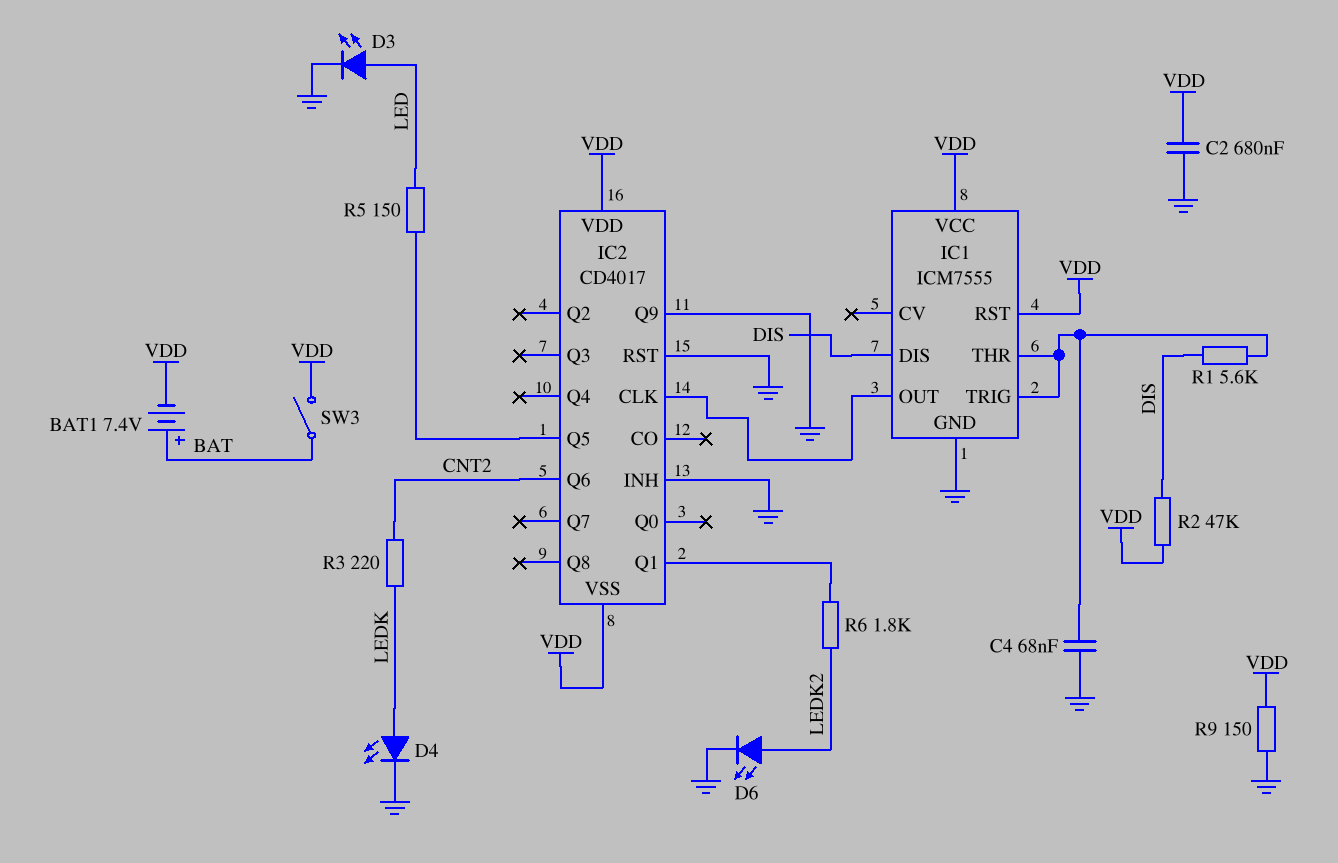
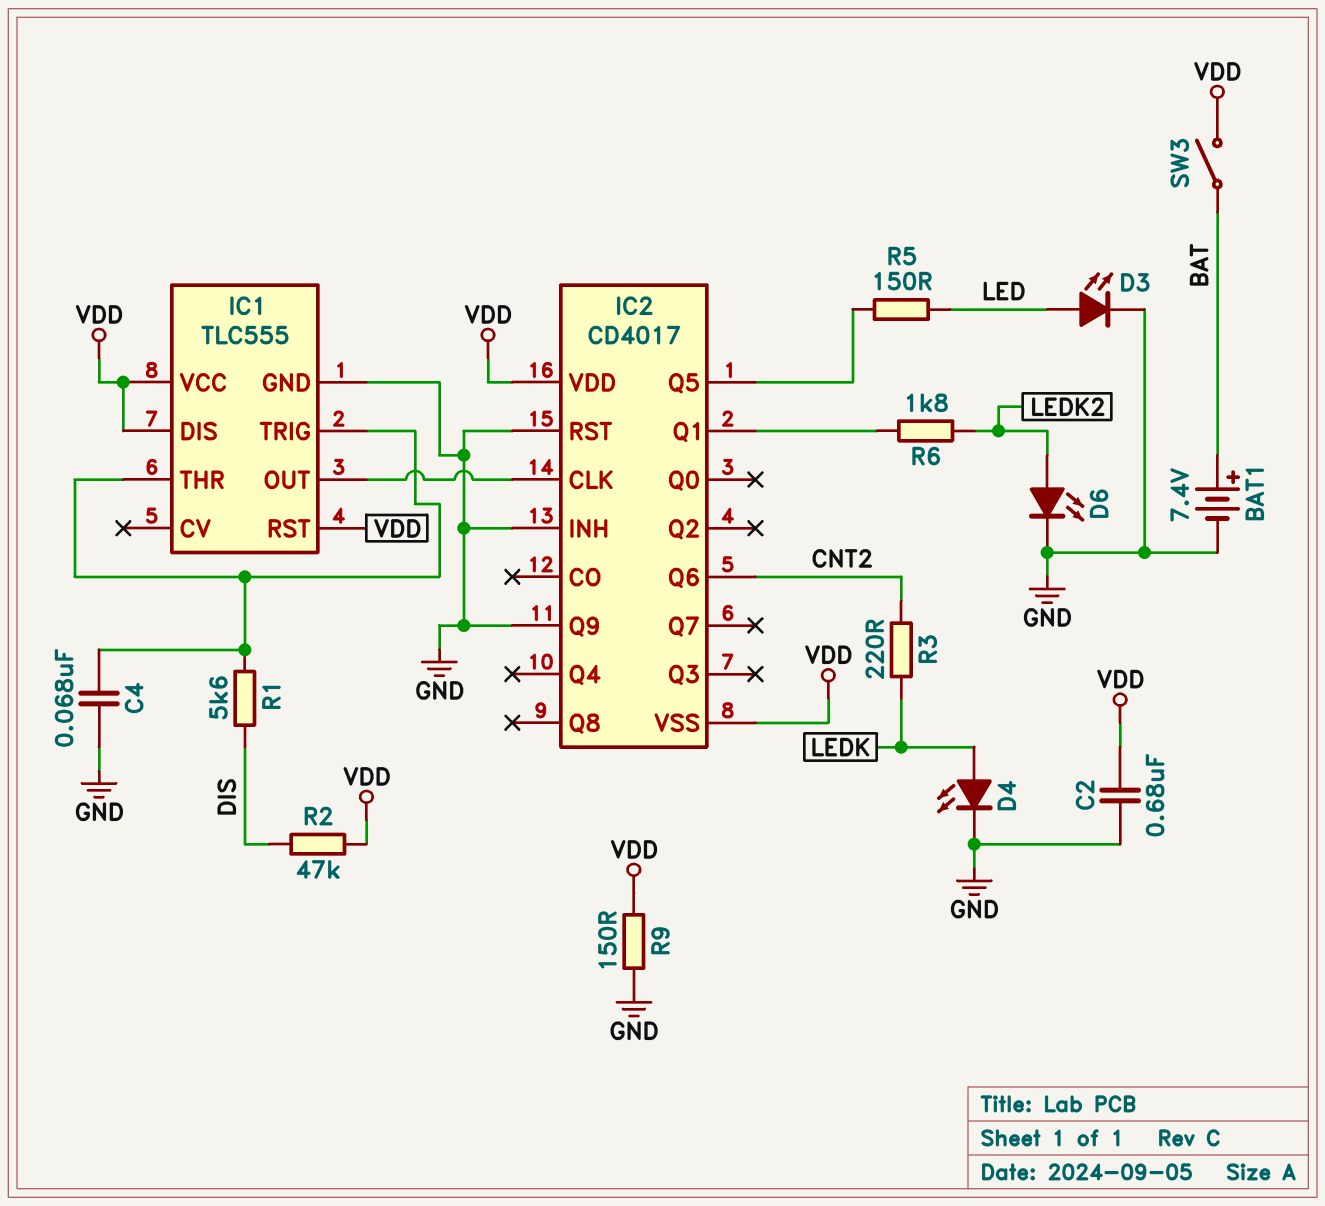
BAT1: 7.4V (plus BAT, minus VDD) -> 7.4V (plus BAT, minus GND)
IC1: ICM7555 -> TLC555
IC1 pin DIS: DIS -> VDD

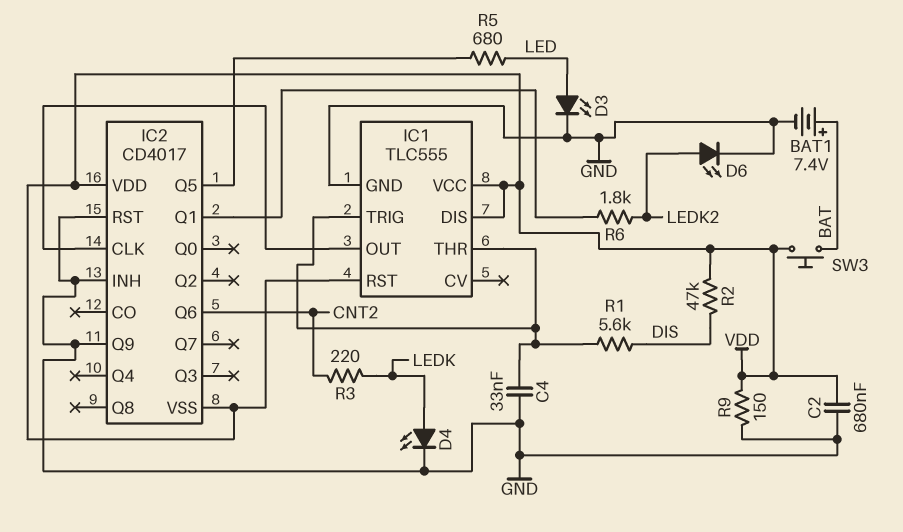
C4: 68nF (GND, IC1/THR) -> 33nF (GND, IC1/THR)
R5: 150 (IC2/Q5, LED) -> 680 (IC2/Q5, LED)
SW3: switch (BAT, VDD) -> button (BAT, VDD)

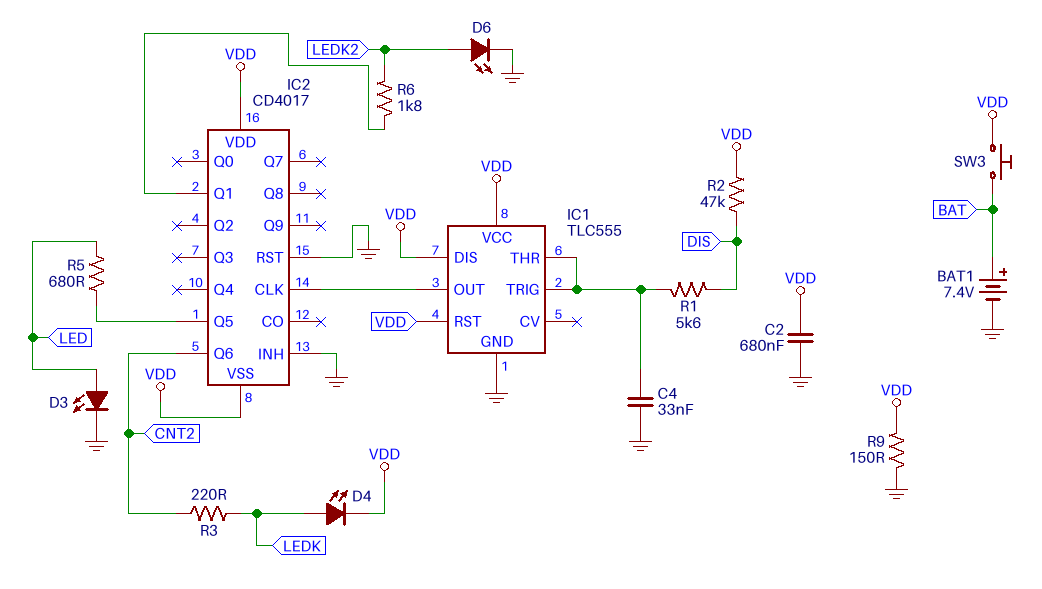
D4: LED (A LEDK, K GND) -> LED (A LEDK, K VDD)
IC2 pin Q9: GND -> none

